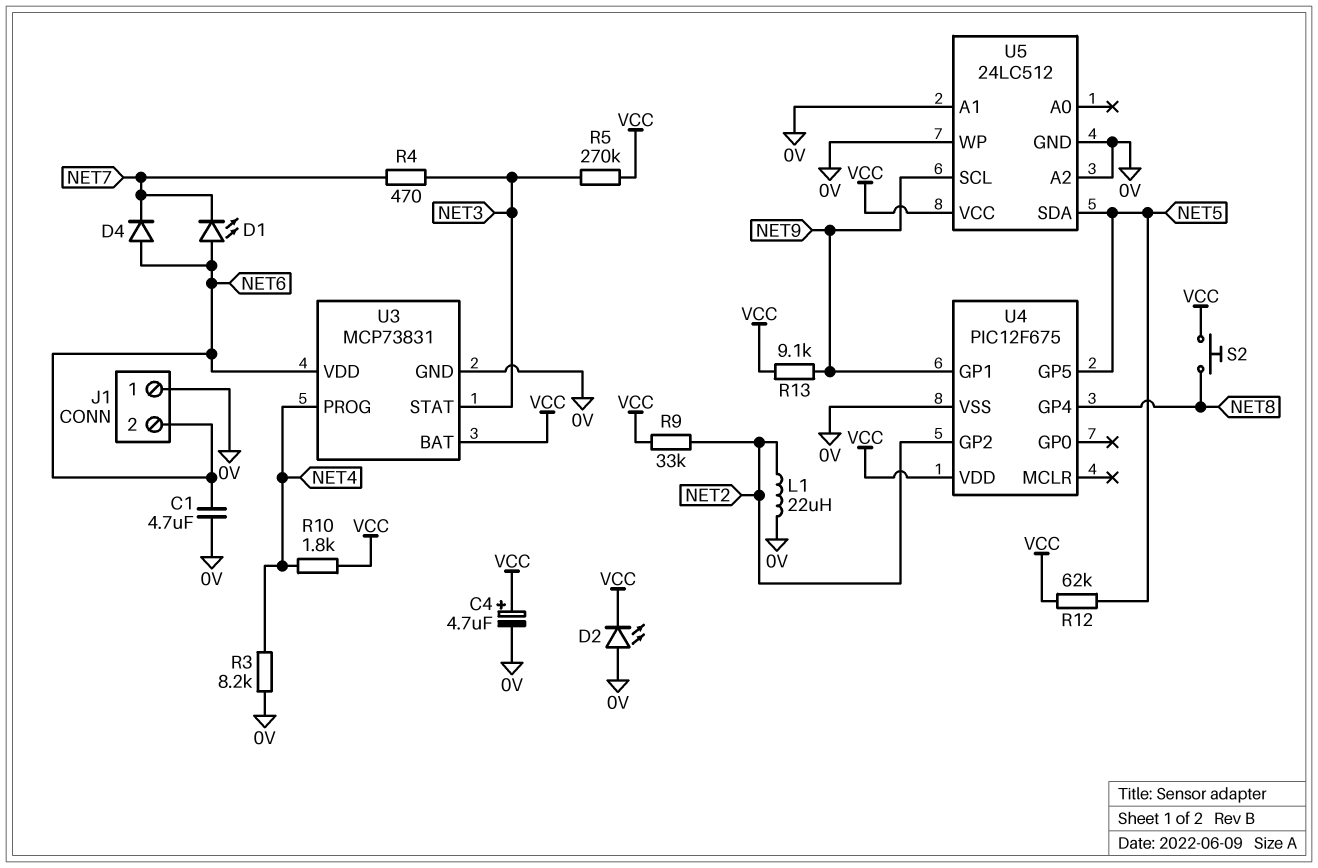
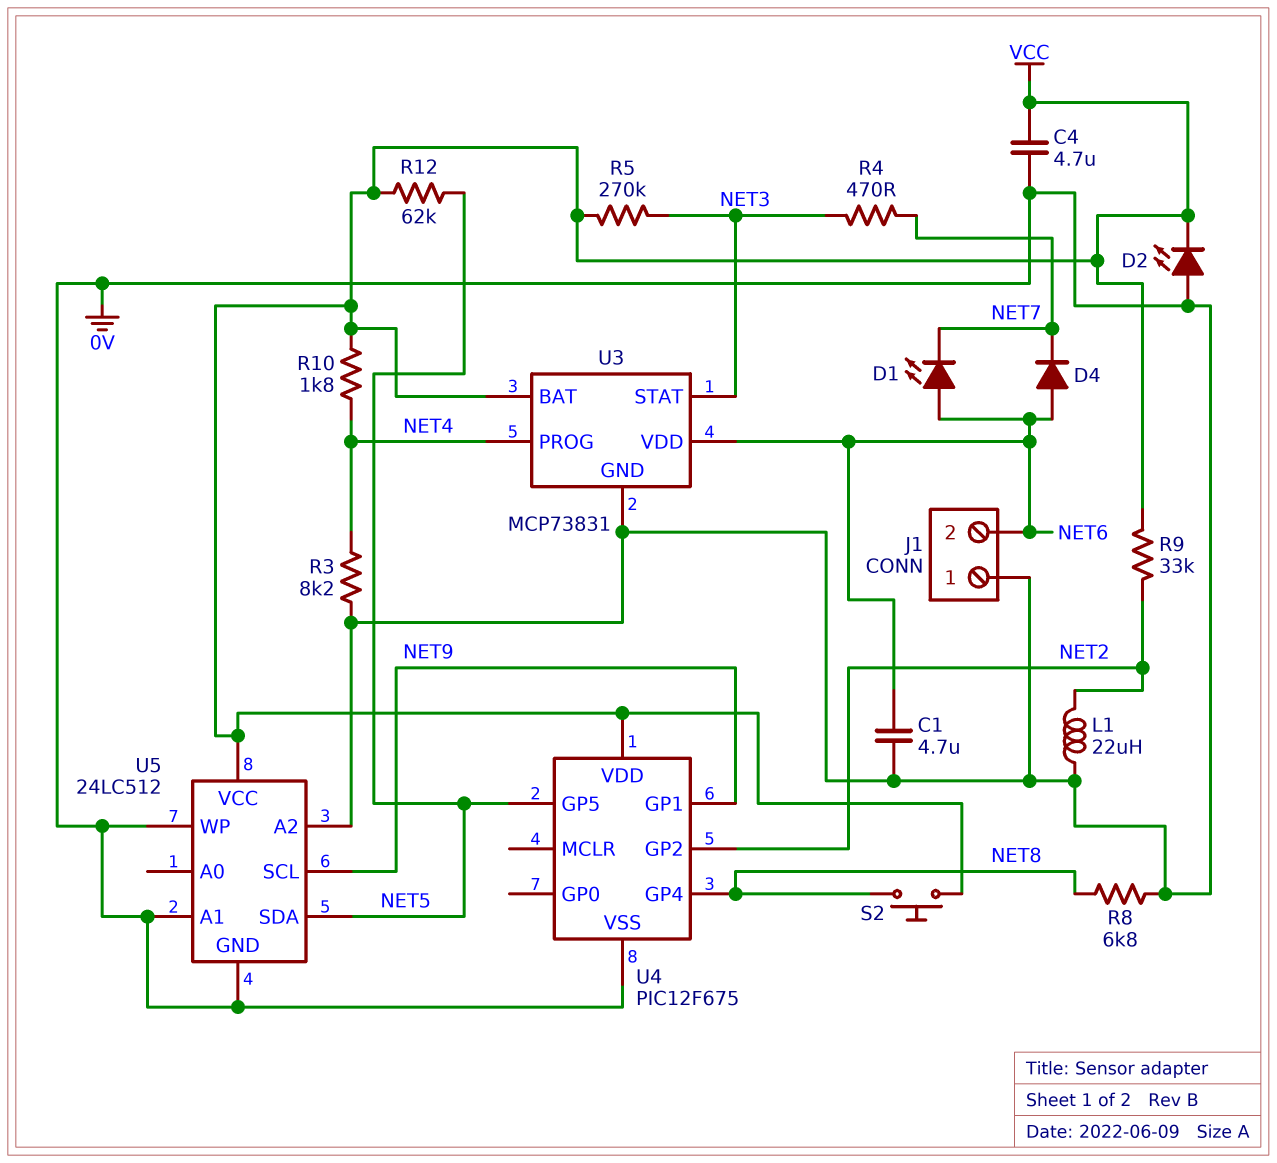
C4: 4.7uF (plus VCC, minus 0V) -> 4.7uF (0V, VCC)
R8: none -> 6.8k (0V, NET8)
R13: 9.1k (NET9, VCC) -> none

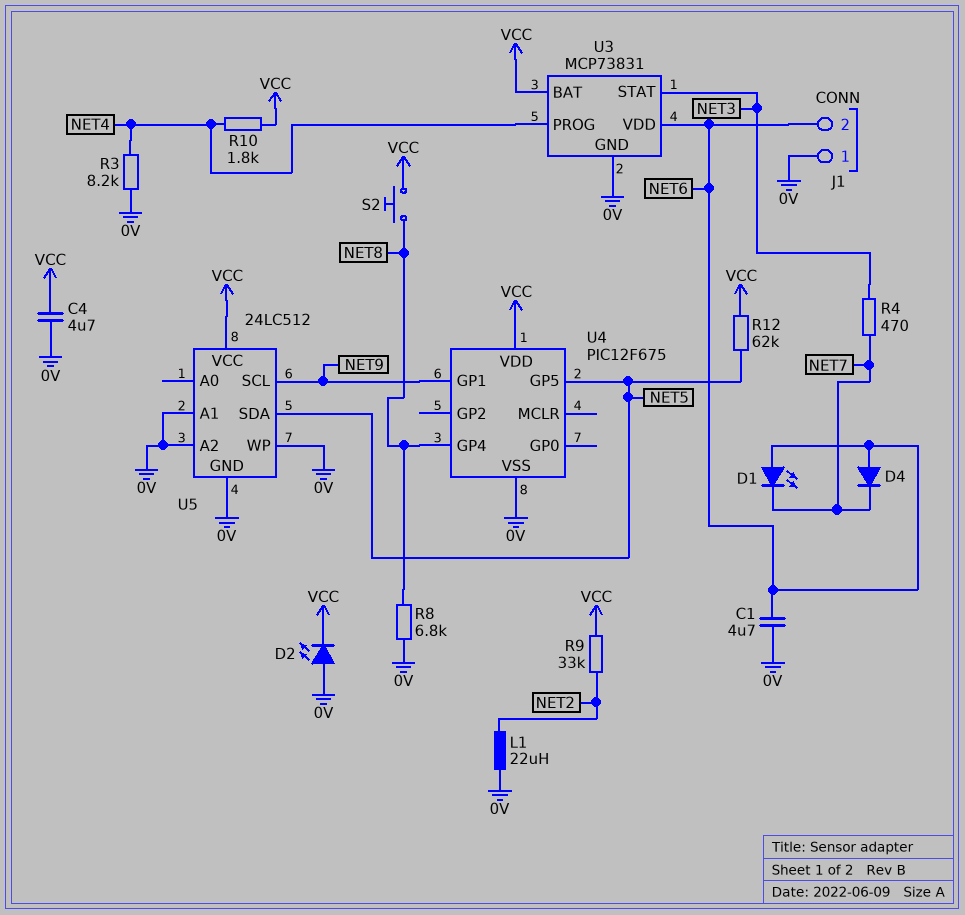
R5: 270k (NET3, VCC) -> none
U4 pin GP2: NET2 -> none

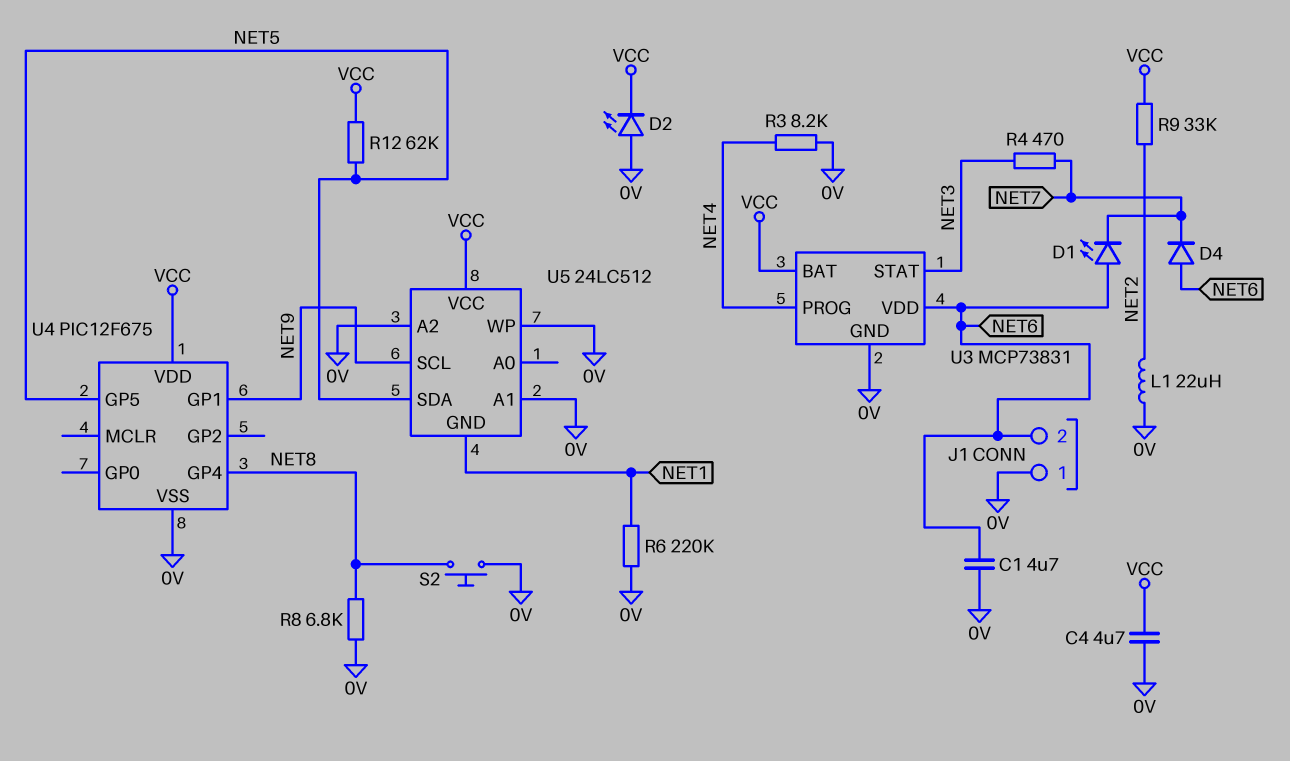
R6: none -> 220k (0V, NET1)
R10: 1.8k (NET4, VCC) -> none
S2: button (NET8, VCC) -> button (0V, NET8)
U5 pin GND: 0V -> NET1

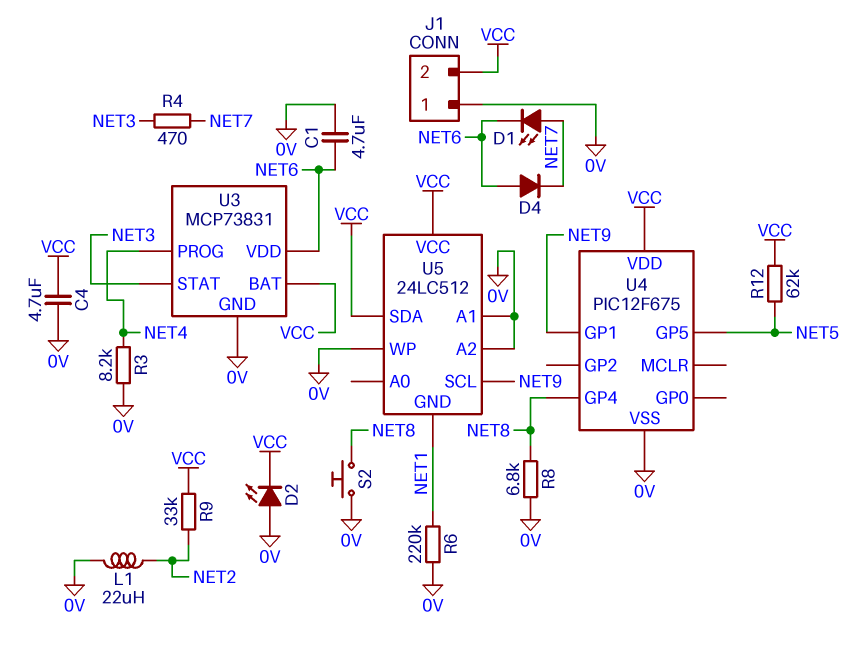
D1: LED (A NET6, K NET7) -> LED (A NET7, K NET6)
J1 pin 2: NET6 -> VCC
U5 pin SDA: NET5 -> VCC

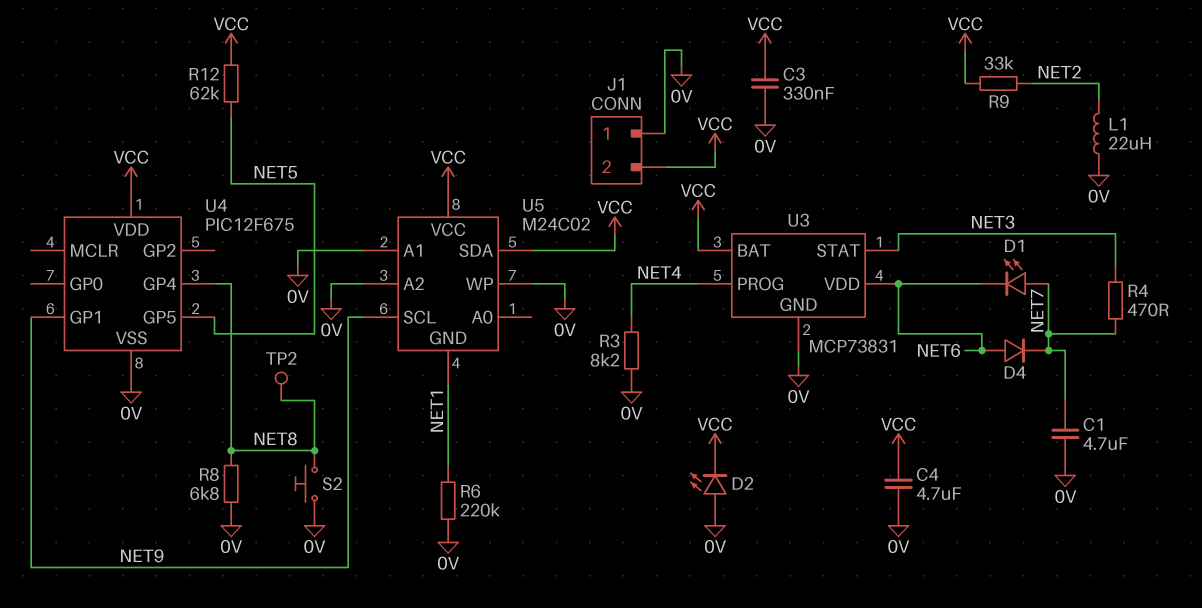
C1: 4.7uF (0V, NET6) -> 4.7uF (0V, NET7)
C3: none -> 330nF (0V, VCC)
TP2: none -> test point (NET8)
U5: 24LC512 -> M24C02

